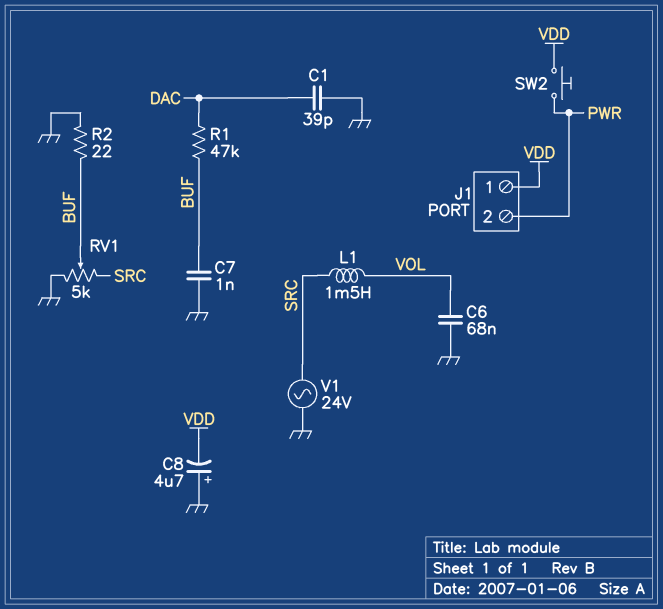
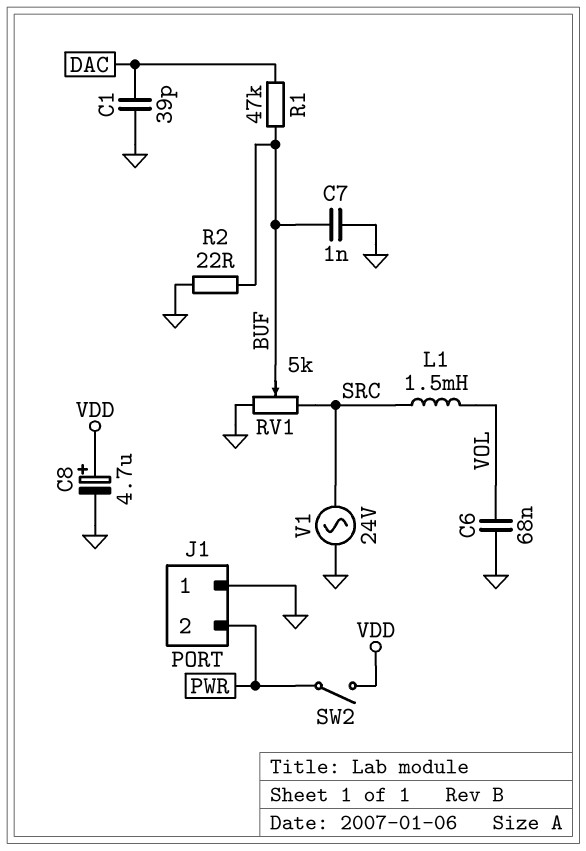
C8: 4.7uF (plus GND, minus VDD) -> 4.7uF (plus VDD, minus GND)
J1 pin 1: VDD -> GND
SW2: button (PWR, VDD) -> switch (PWR, VDD)

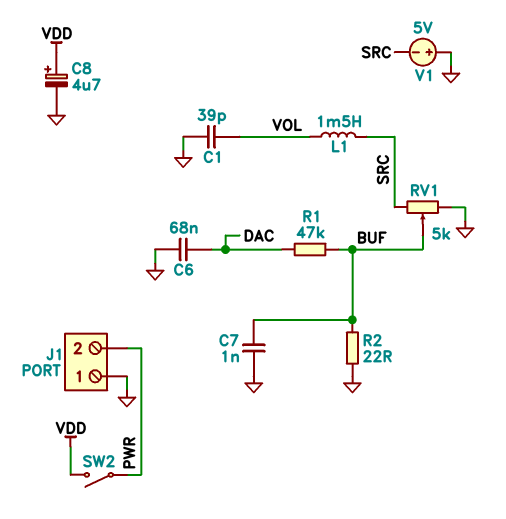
C1: 39pF (DAC, GND) -> 39pF (GND, VOL)
C6: 68nF (GND, VOL) -> 68nF (DAC, GND)
V1: AC 24V (GND, SRC) -> 5V (plus GND, minus SRC)

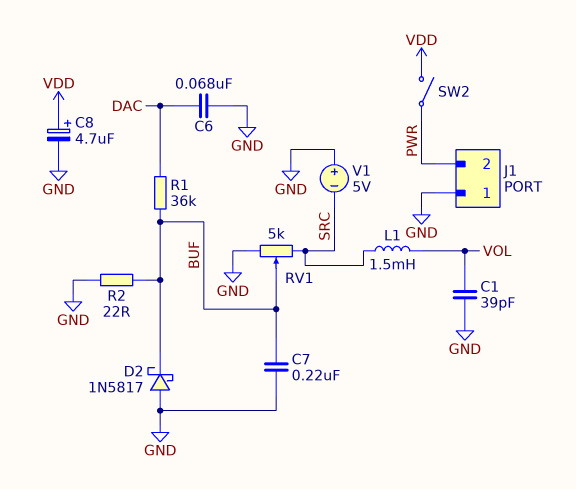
C7: 1nF (BUF, GND) -> 220nF (BUF, GND)
D2: none -> schottky 1N5817 (A GND, K BUF)
R1: 47k (BUF, DAC) -> 36k (BUF, DAC)

